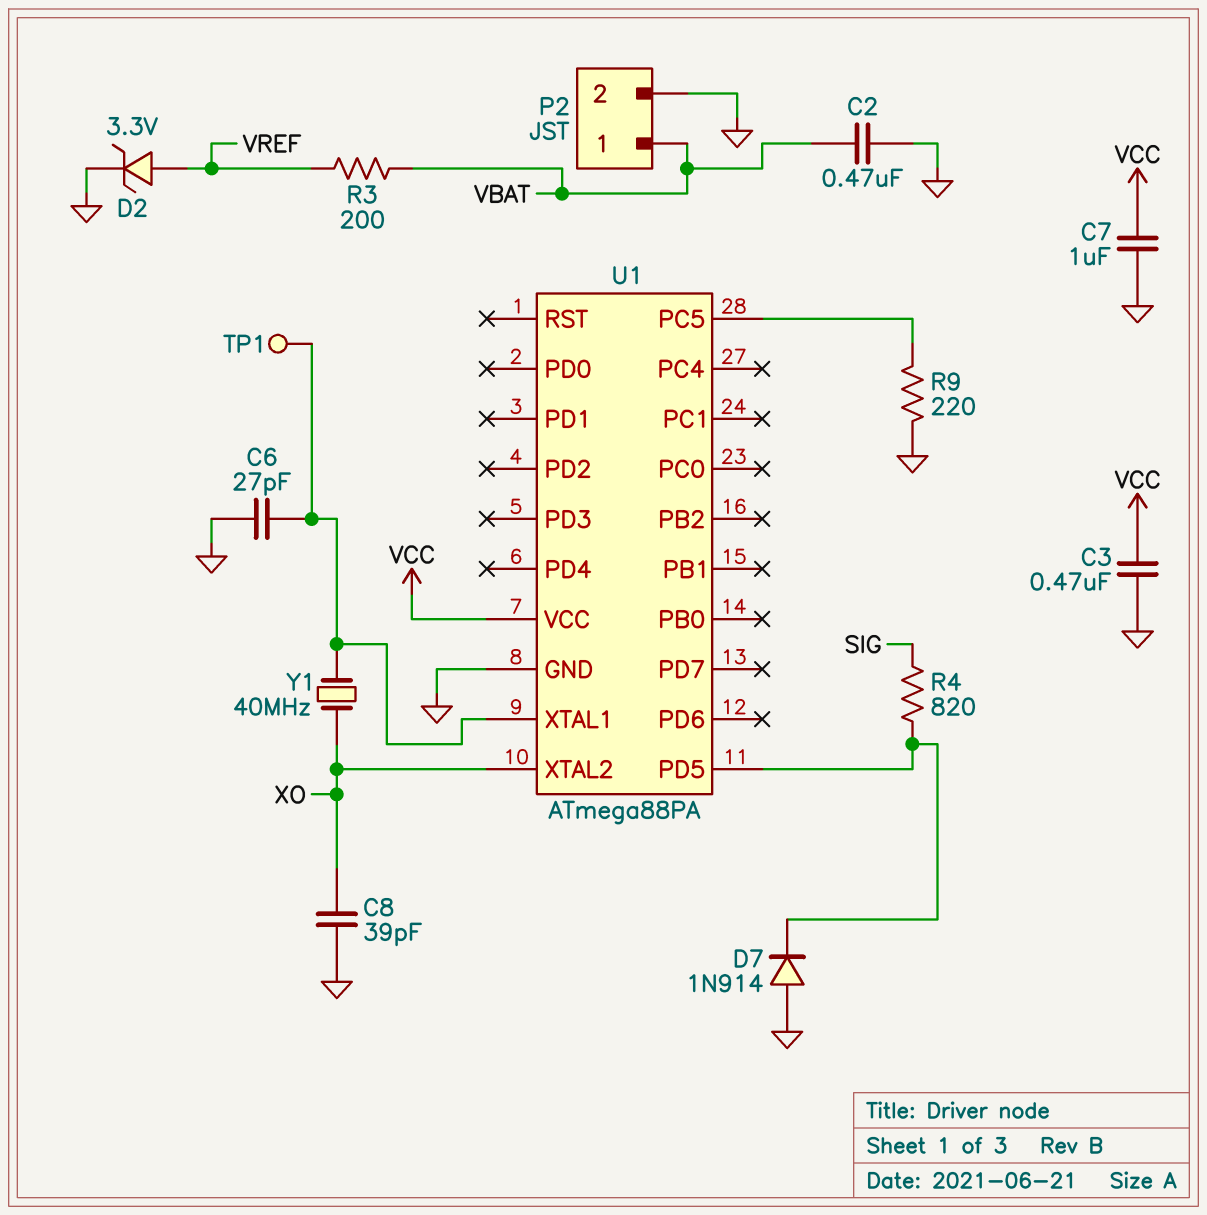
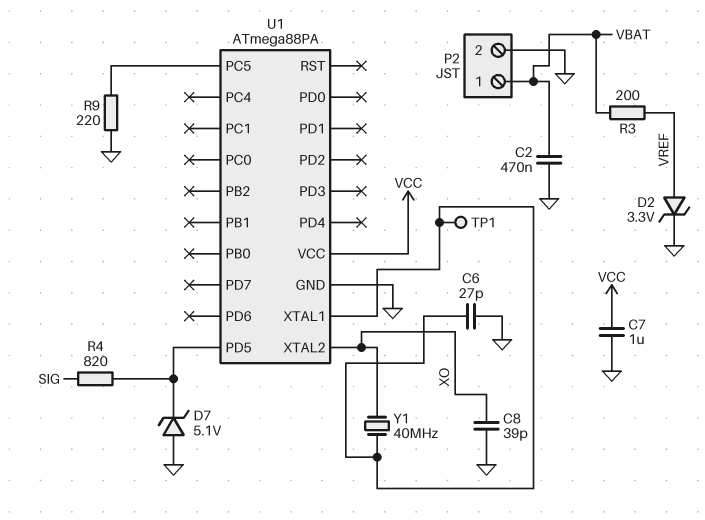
C3: 470nF (GND, VCC) -> none
D7: diode 1N914 (A GND, K U1/PD5) -> zener 5.1V (A GND, K U1/PD5)

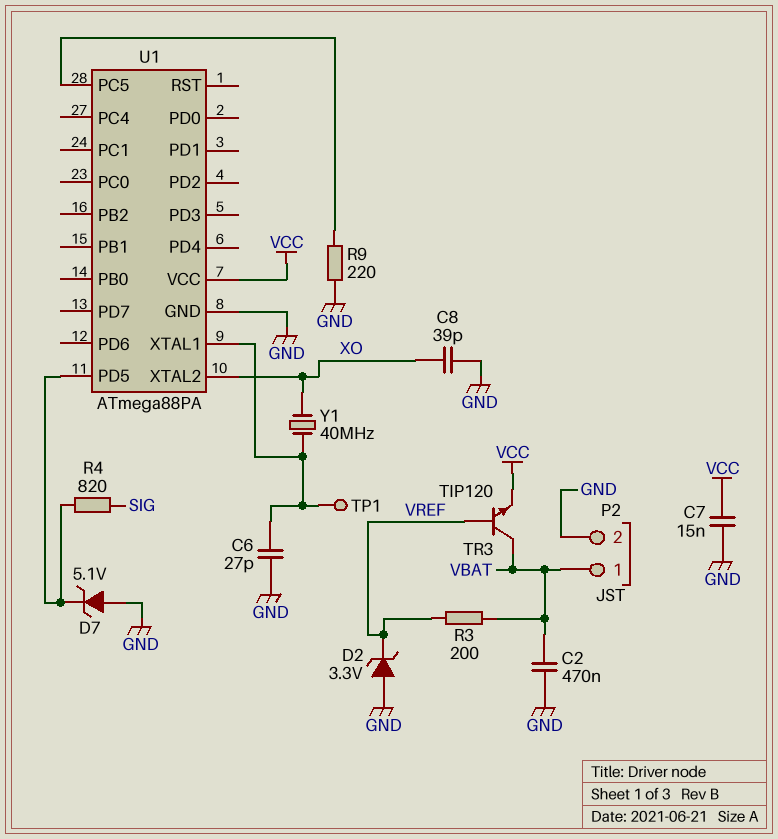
C7: 1uF (GND, VCC) -> 15nF (GND, VCC)
D2: zener 3.3V (A VREF, K GND) -> zener 3.3V (A GND, K VREF)
TR3: none -> NPN TIP120 (B VREF, C VBAT, E VCC)

